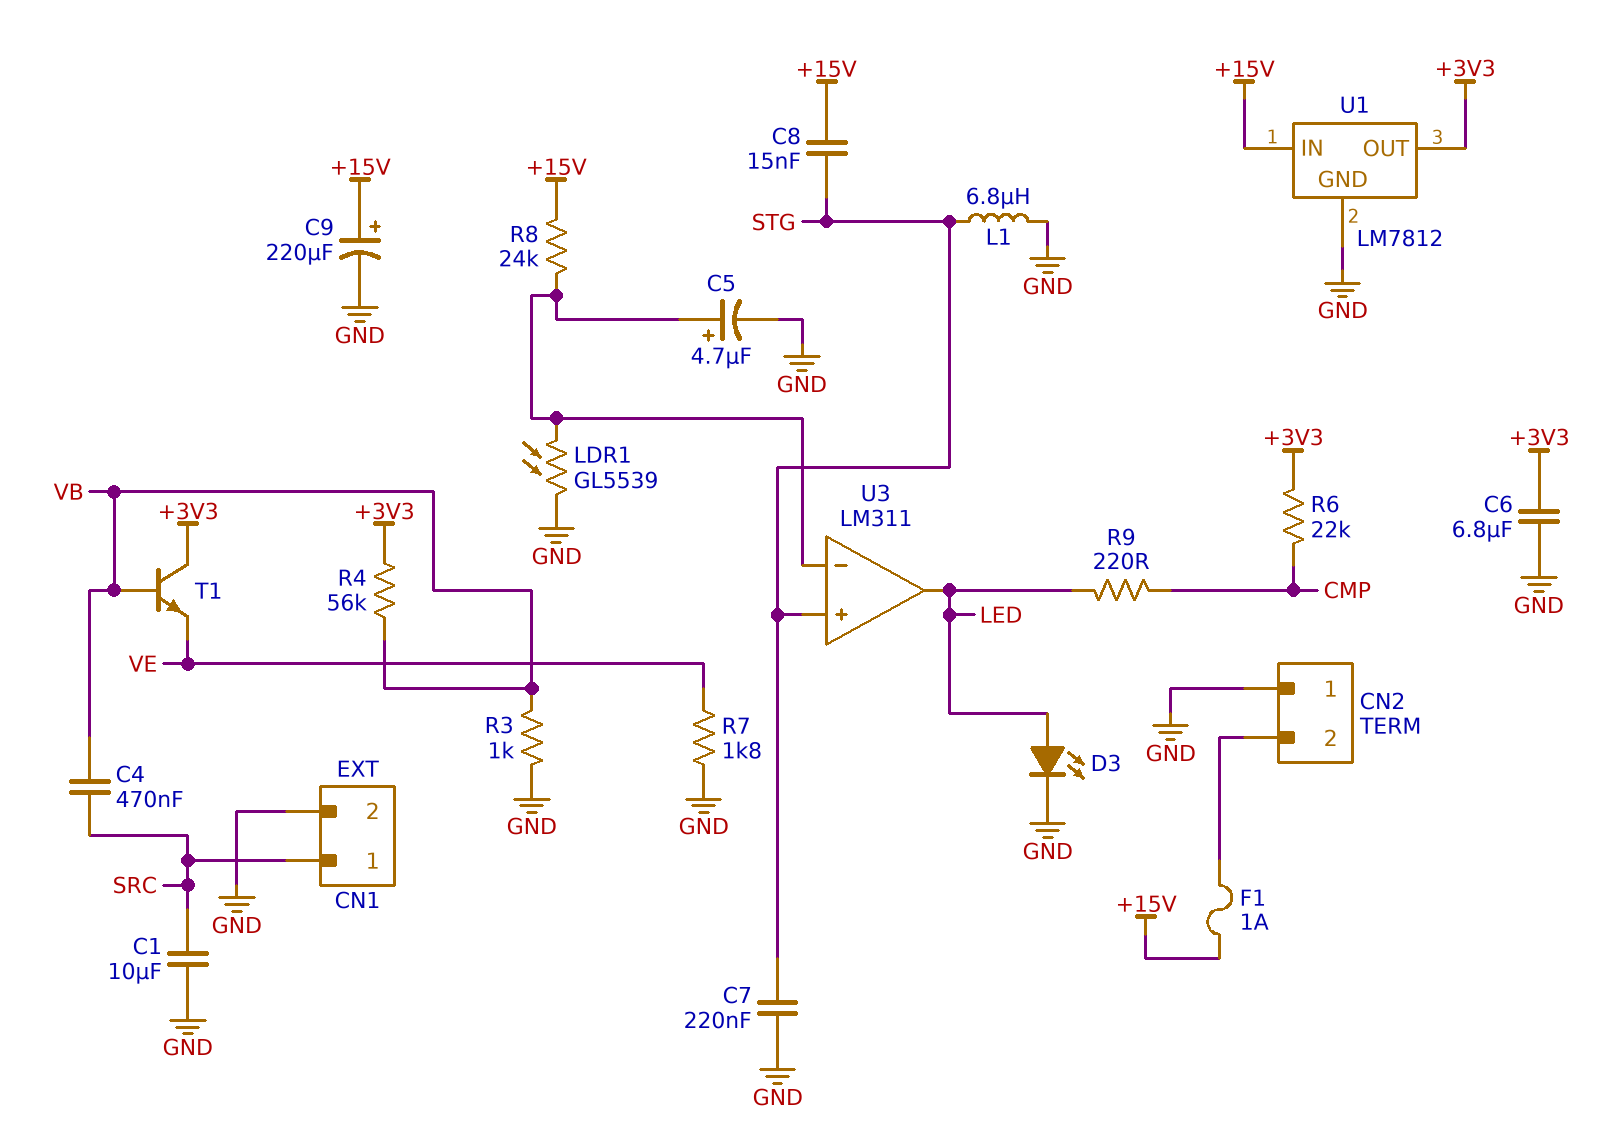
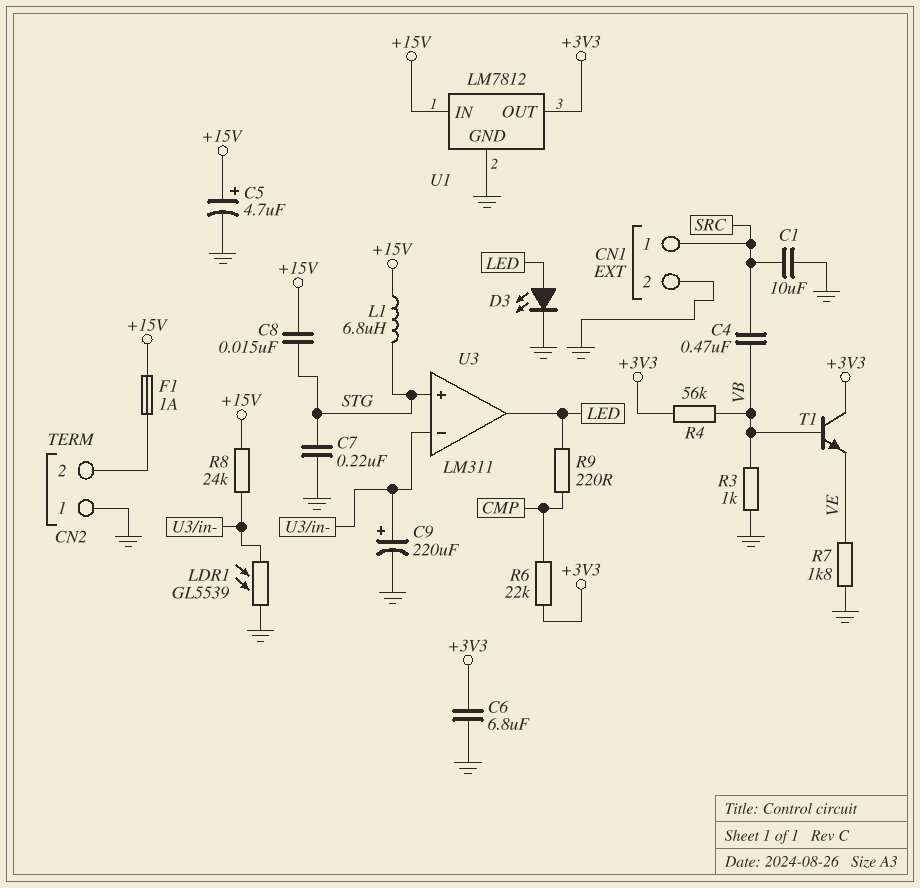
C5: 4.7uF (plus U3/in-, minus GND) -> 4.7uF (plus +15V, minus GND)
C9: 220uF (plus +15V, minus GND) -> 220uF (plus U3/in-, minus GND)
L1: 6.8uH (GND, STG) -> 6.8uH (+15V, STG)

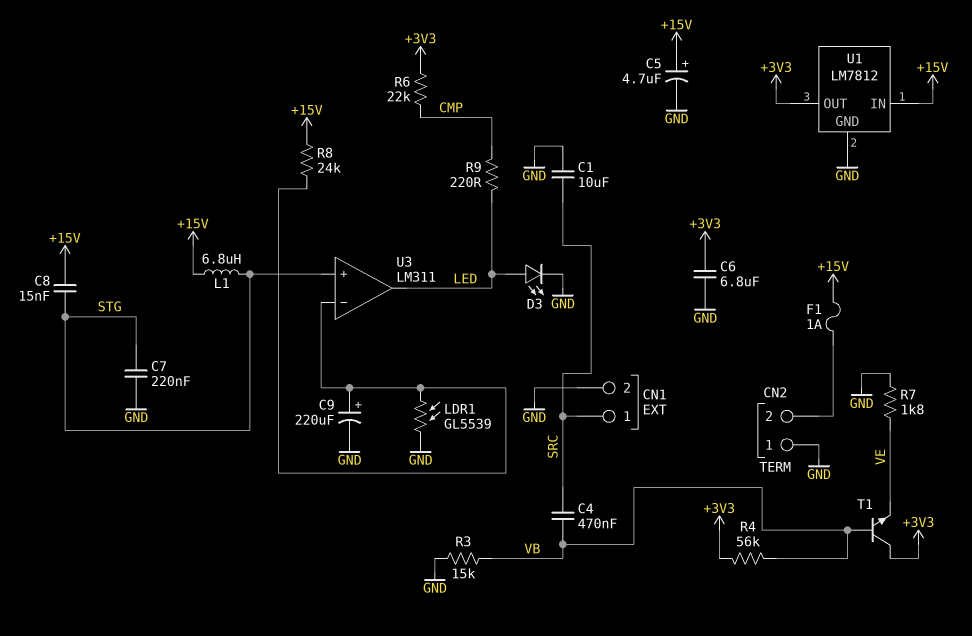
R3: 1k (GND, VB) -> 15k (GND, VB)

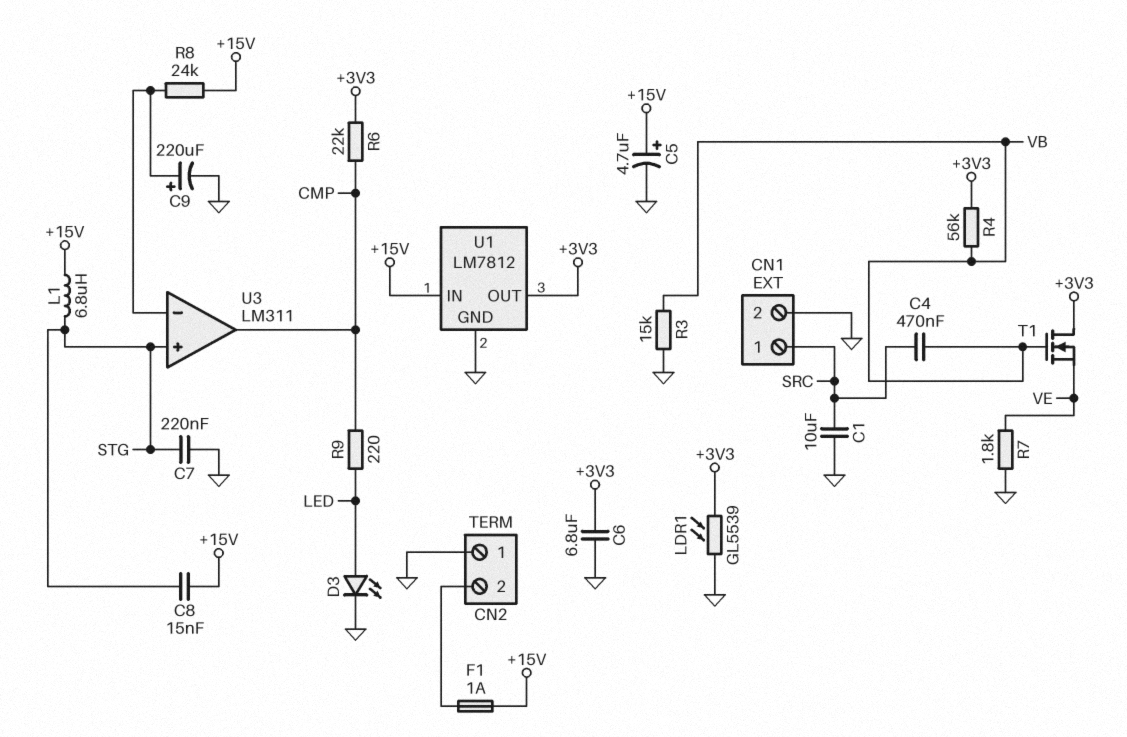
LDR1: GL5539 (GND, U3/in-) -> GL5539 (+3V3, GND)
T1: NPN (B VB, C +3V3, E VE) -> NMOS (G VB, D +3V3, S VE)
U3 pin out: LED -> CMP

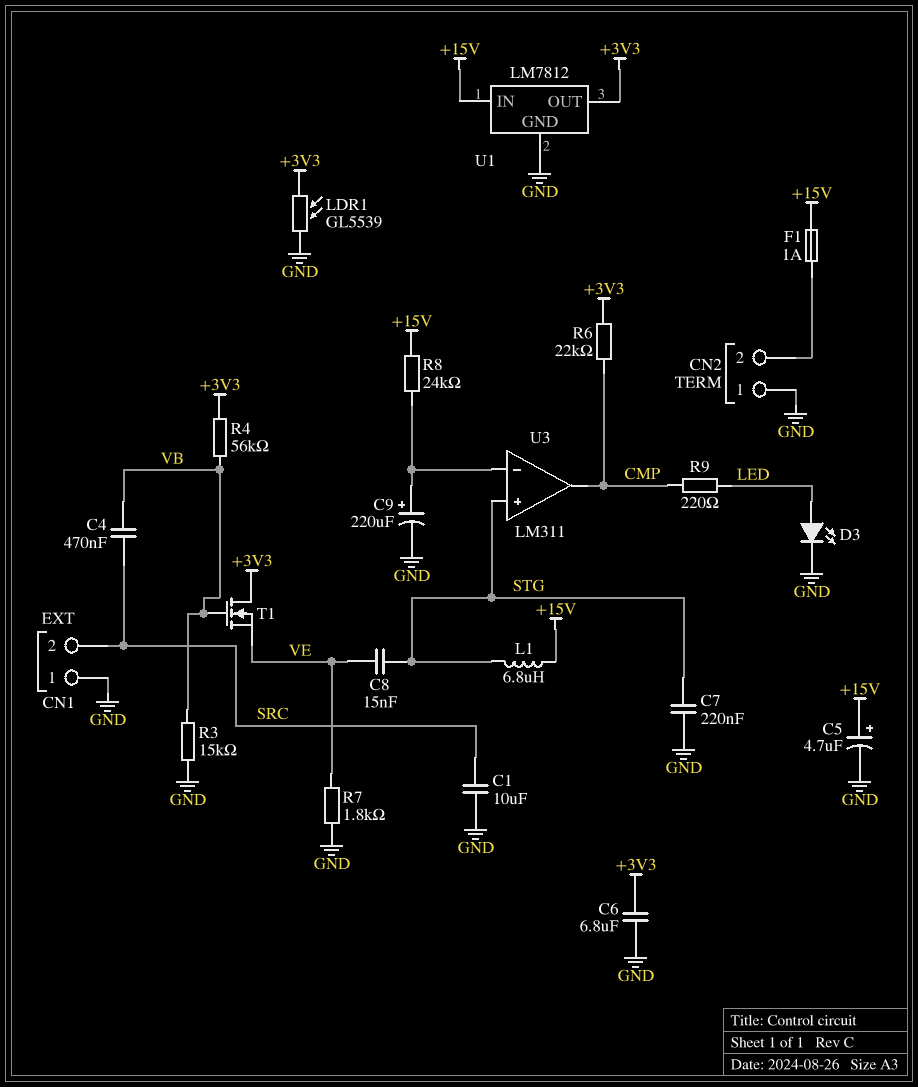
C8: 15nF (+15V, STG) -> 15nF (STG, VE)
CN1 pin 1: SRC -> GND
CN1 pin 2: GND -> SRC

